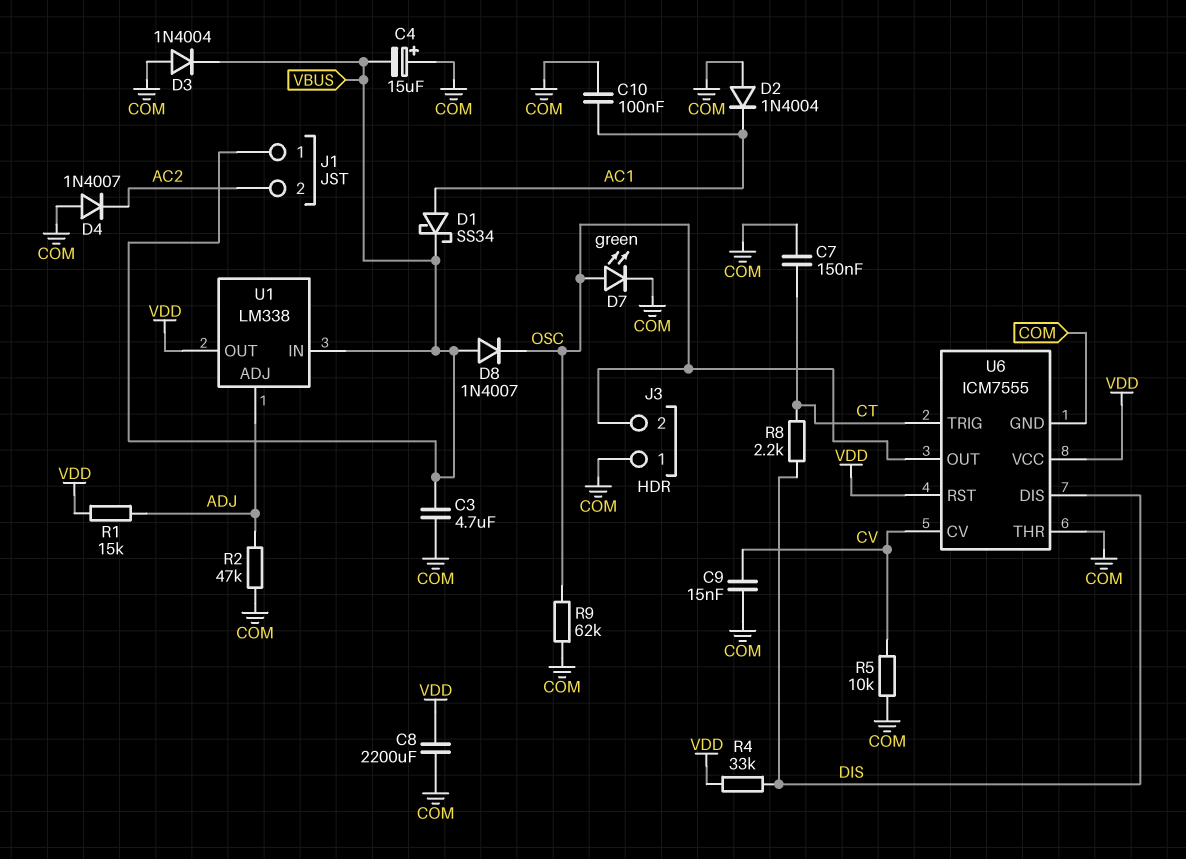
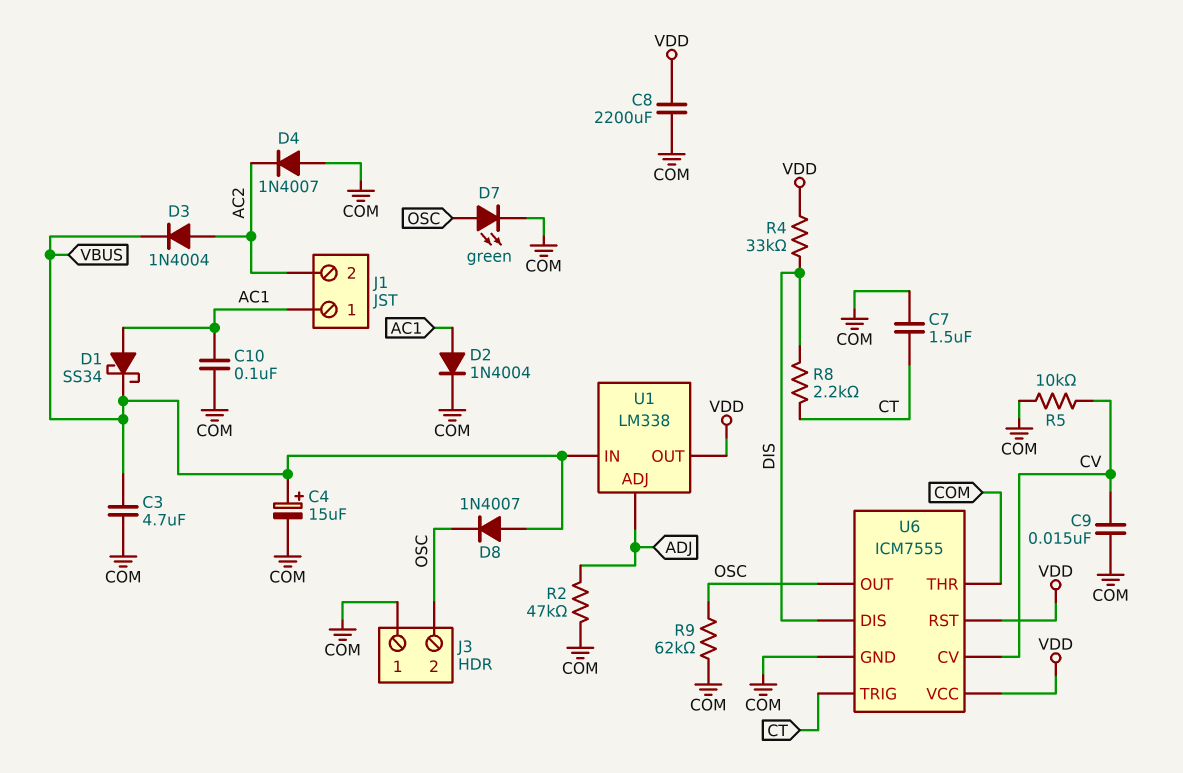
C4: 15uF (plus COM, minus VBUS) -> 15uF (plus VBUS, minus COM)
C7: 150nF (COM, CT) -> 1.5uF (COM, CT)
D2: diode 1N4004 (A COM, K AC1) -> diode 1N4004 (A AC1, K COM)
D3: diode 1N4004 (A COM, K VBUS) -> diode 1N4004 (A AC2, K VBUS)
J1 pin 1: VBUS -> AC1
R1: 15k (ADJ, VDD) -> none

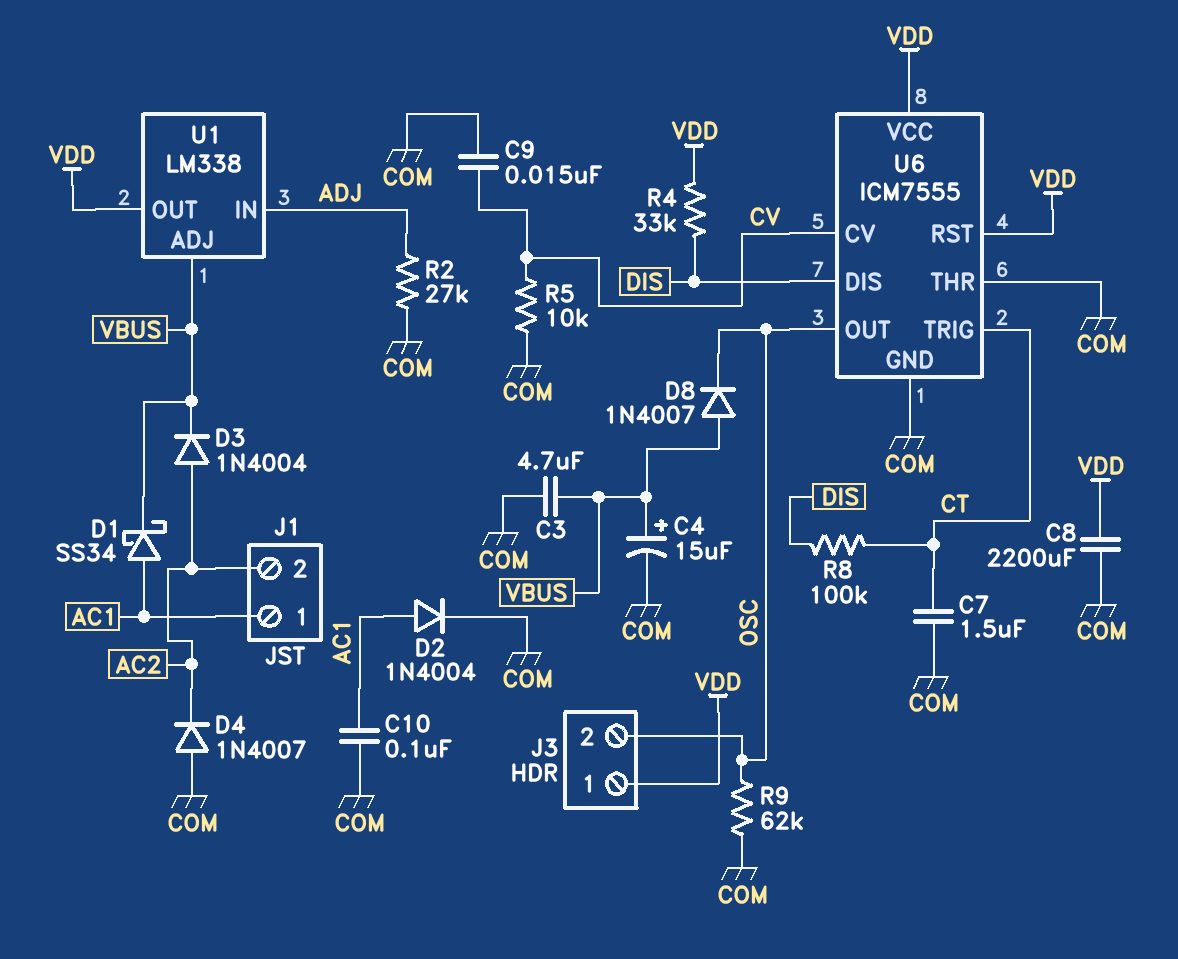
D7: LED green (A OSC, K COM) -> none
J3 pin 1: COM -> VDD
R2: 47k (ADJ, COM) -> 27k (ADJ, COM)
R8: 2.2k (CT, DIS) -> 100k (CT, DIS)
U1 pin ADJ: ADJ -> VBUS
U1 pin IN: VBUS -> ADJ

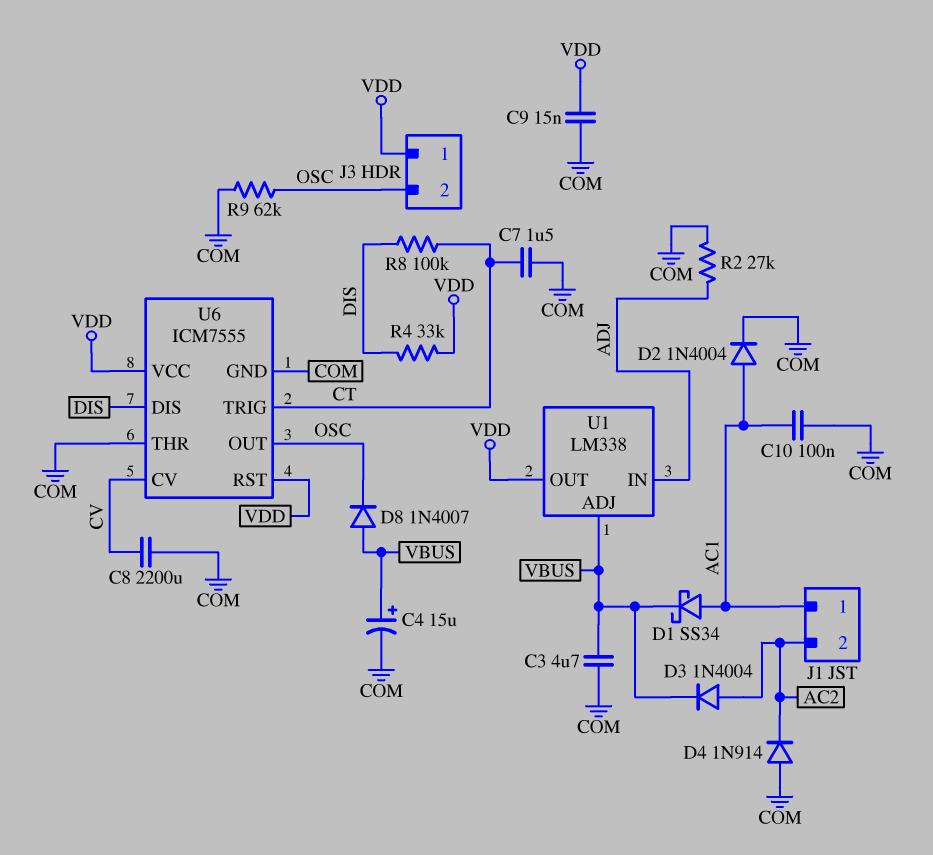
C8: 2200uF (COM, VDD) -> 2200uF (COM, CV)
C9: 15nF (COM, CV) -> 15nF (COM, VDD)
D4: diode 1N4007 (A COM, K AC2) -> diode 1N914 (A COM, K AC2)
R5: 10k (COM, CV) -> none

